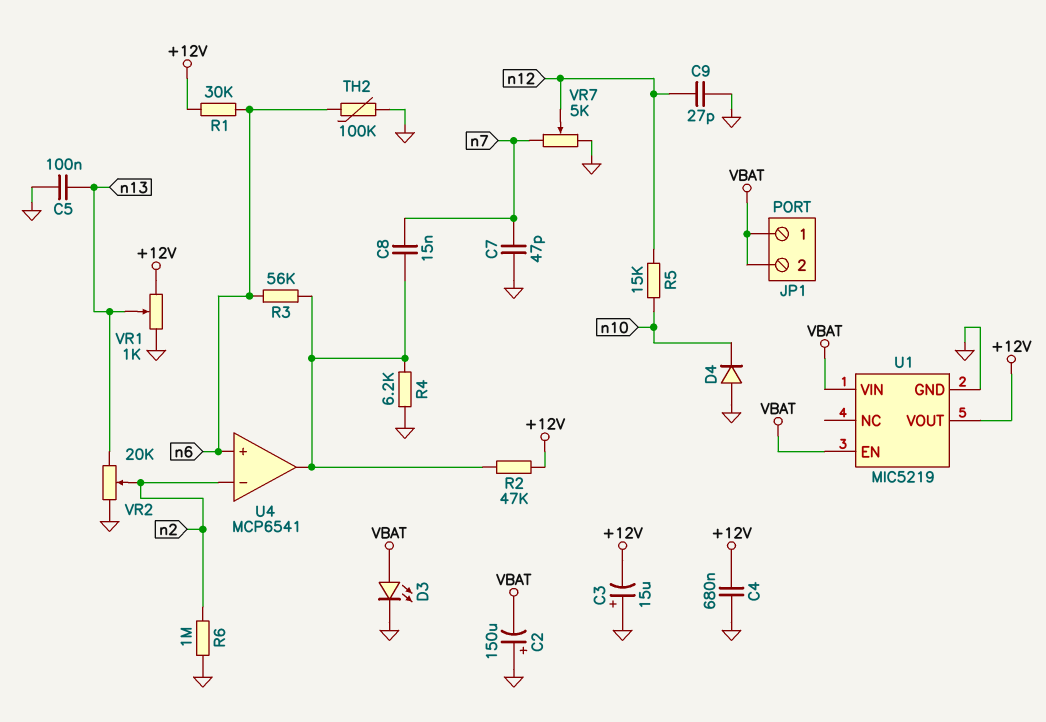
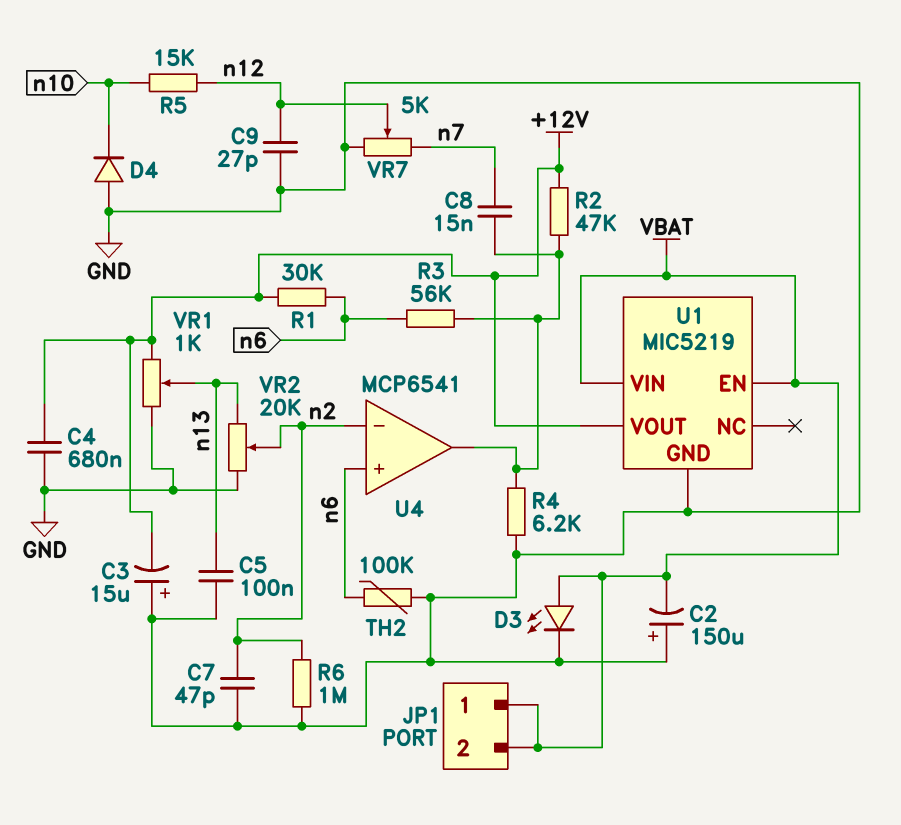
C7: 47pF (GND, n7) -> 47pF (GND, n2)

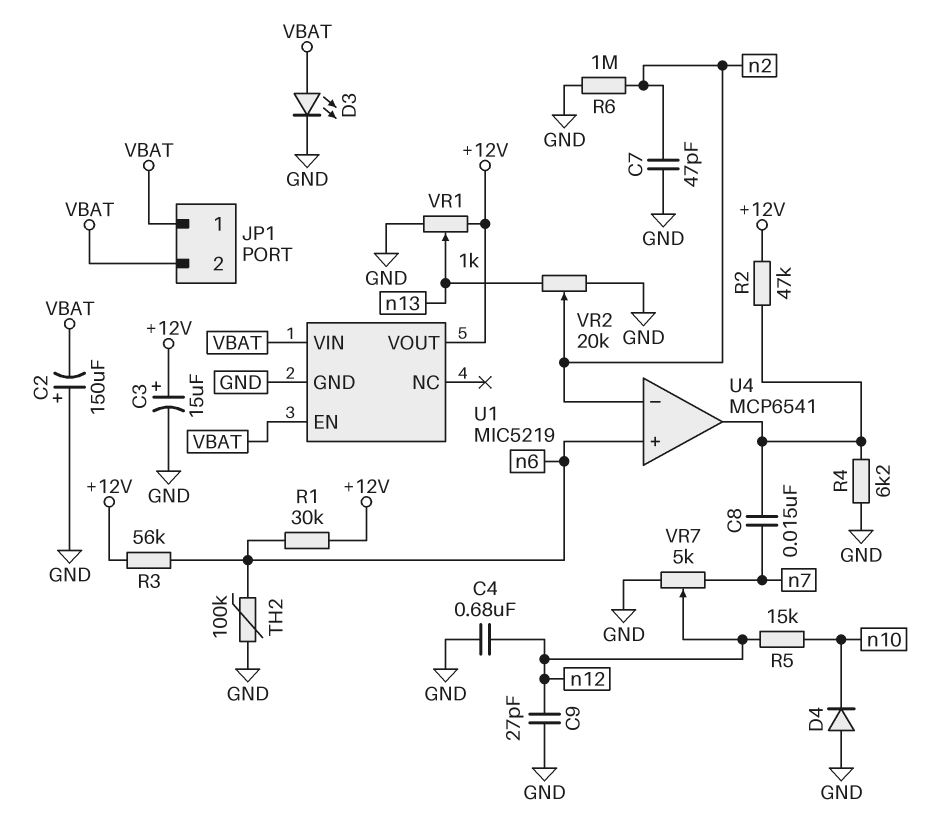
C3: 15uF (plus GND, minus +12V) -> 15uF (plus +12V, minus GND)
C4: 680nF (+12V, GND) -> 680nF (GND, n12)
C5: 100nF (GND, n13) -> none
R3: 56k (U4/out, n6) -> 56k (+12V, n6)

